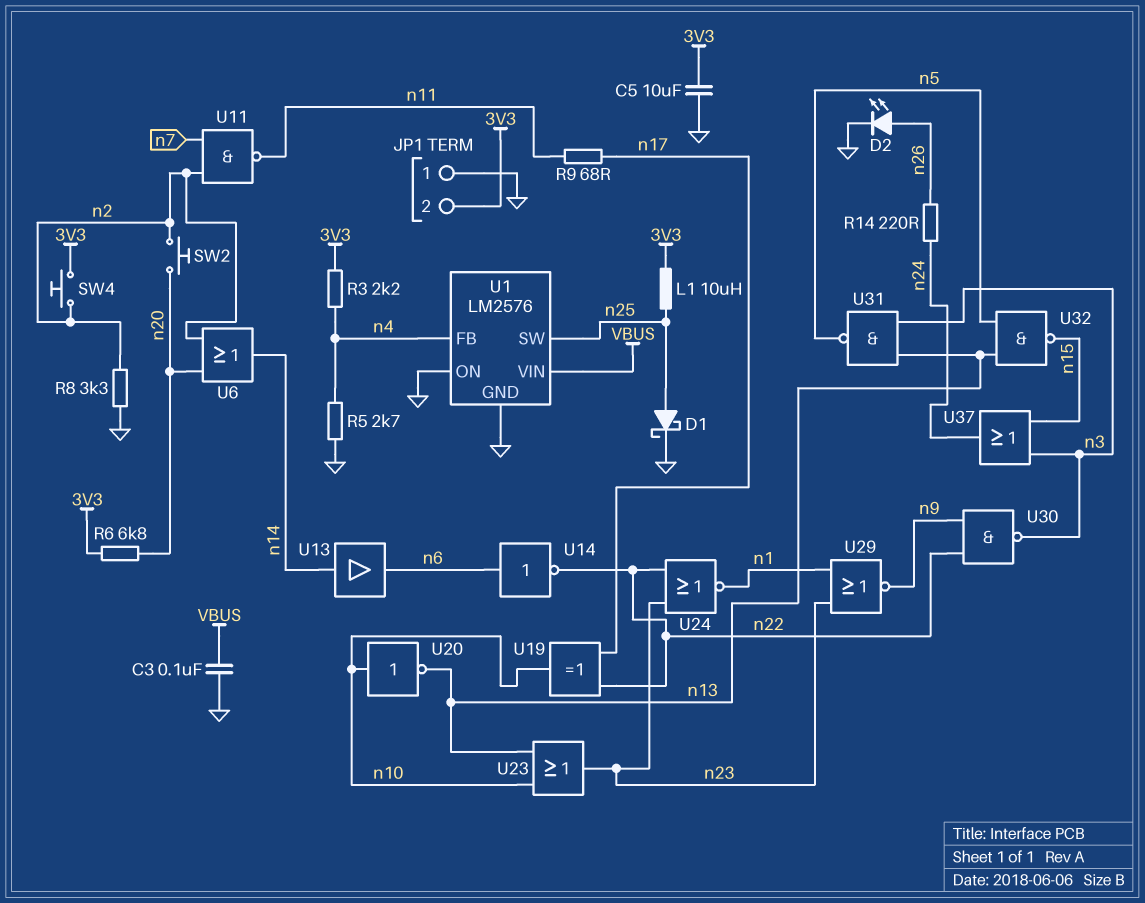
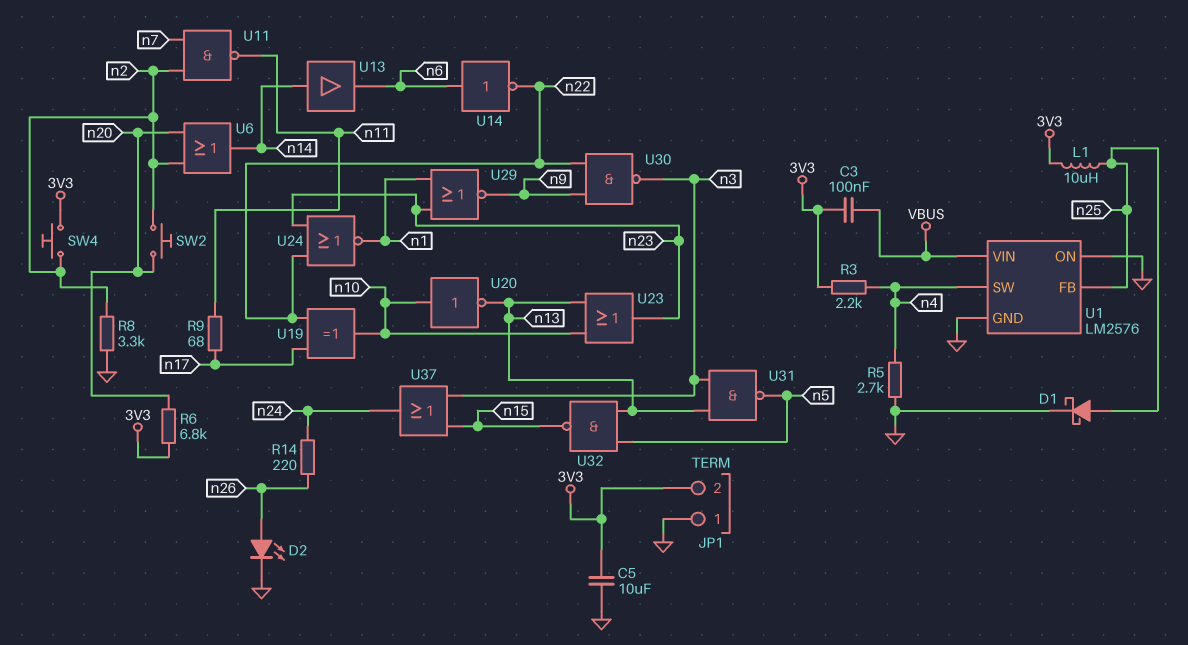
C3: 100nF (GND, VBUS) -> 100nF (3V3, VBUS)
U1 pin FB: n4 -> n25
U1 pin SW: n25 -> n4

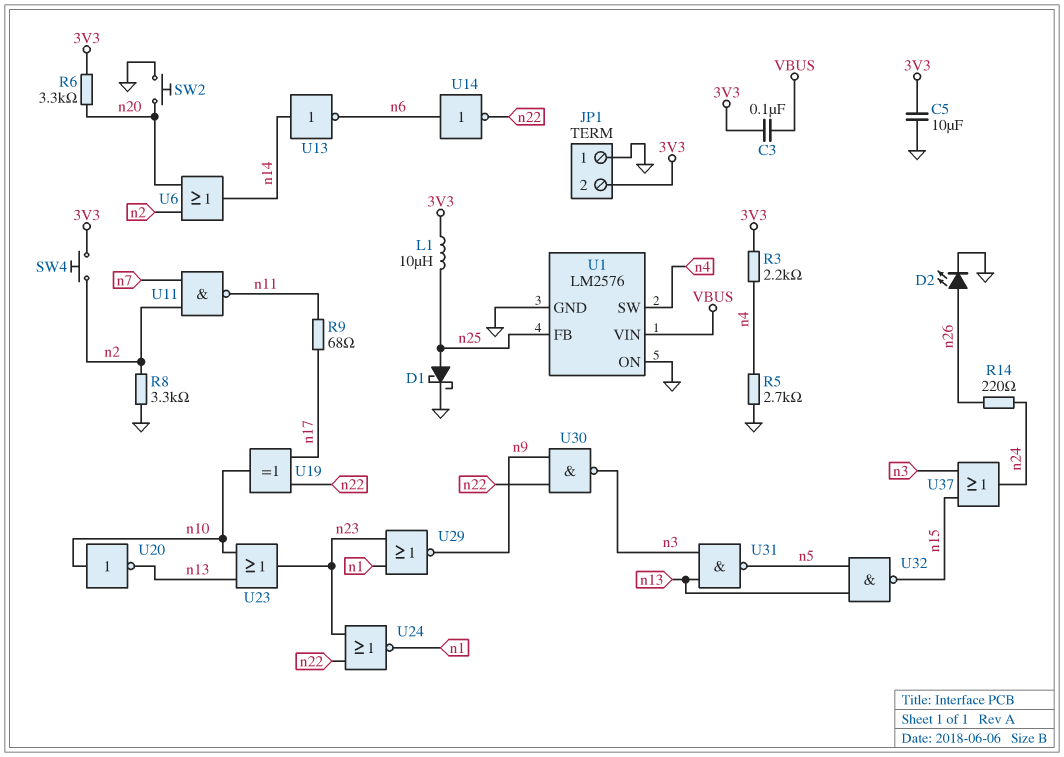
R6: 6.8k (3V3, n20) -> 3.3k (3V3, n20)
SW2: button (n2, n20) -> button (GND, n20)
U13: buffer (in n14, out n6) -> NOT (in n14, out n6)

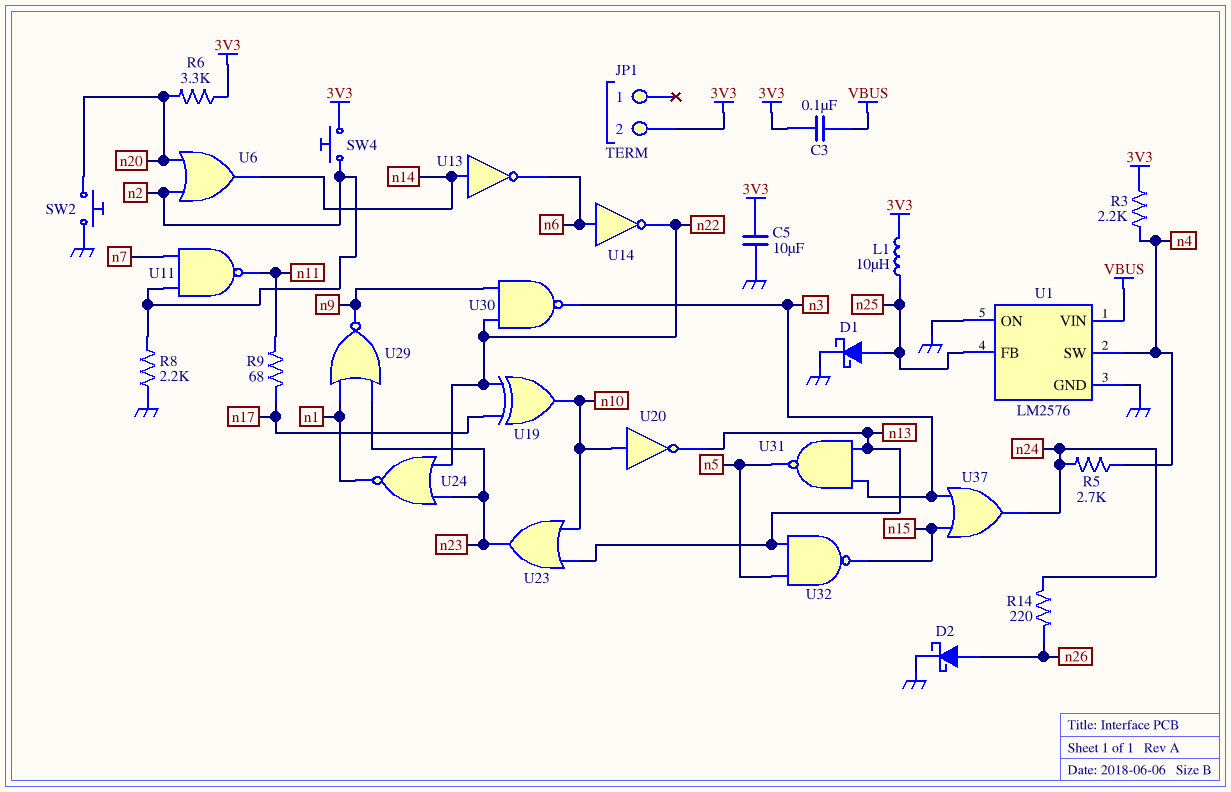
D2: LED (A n26, K GND) -> schottky (A n26, K GND)
JP1 pin 1: GND -> none
R5: 2.7k (GND, n4) -> 2.7k (n4, n24)
R8: 3.3k (GND, n2) -> 2.2k (GND, n2)

